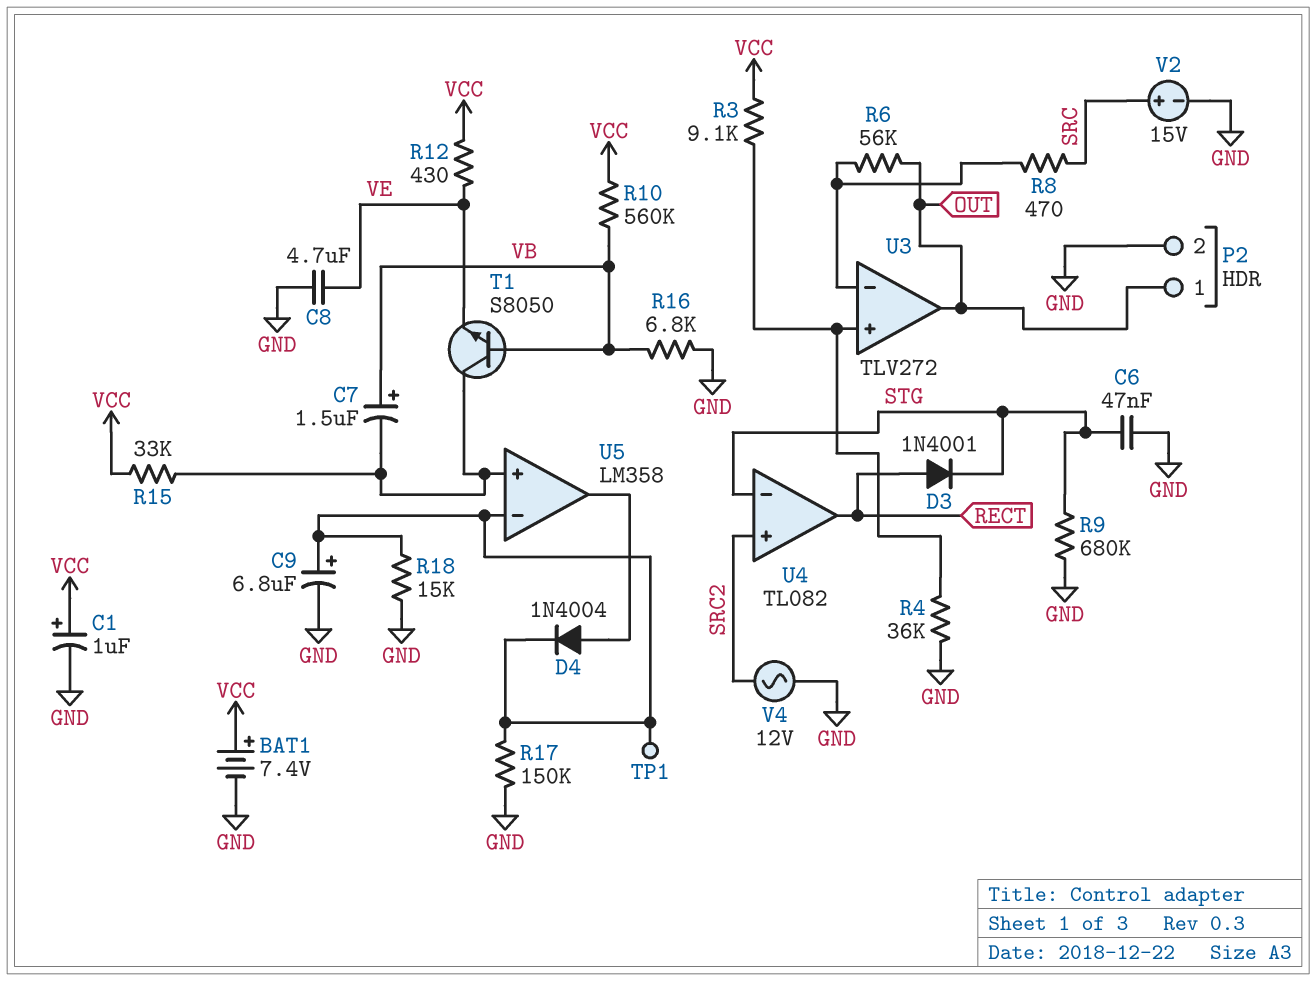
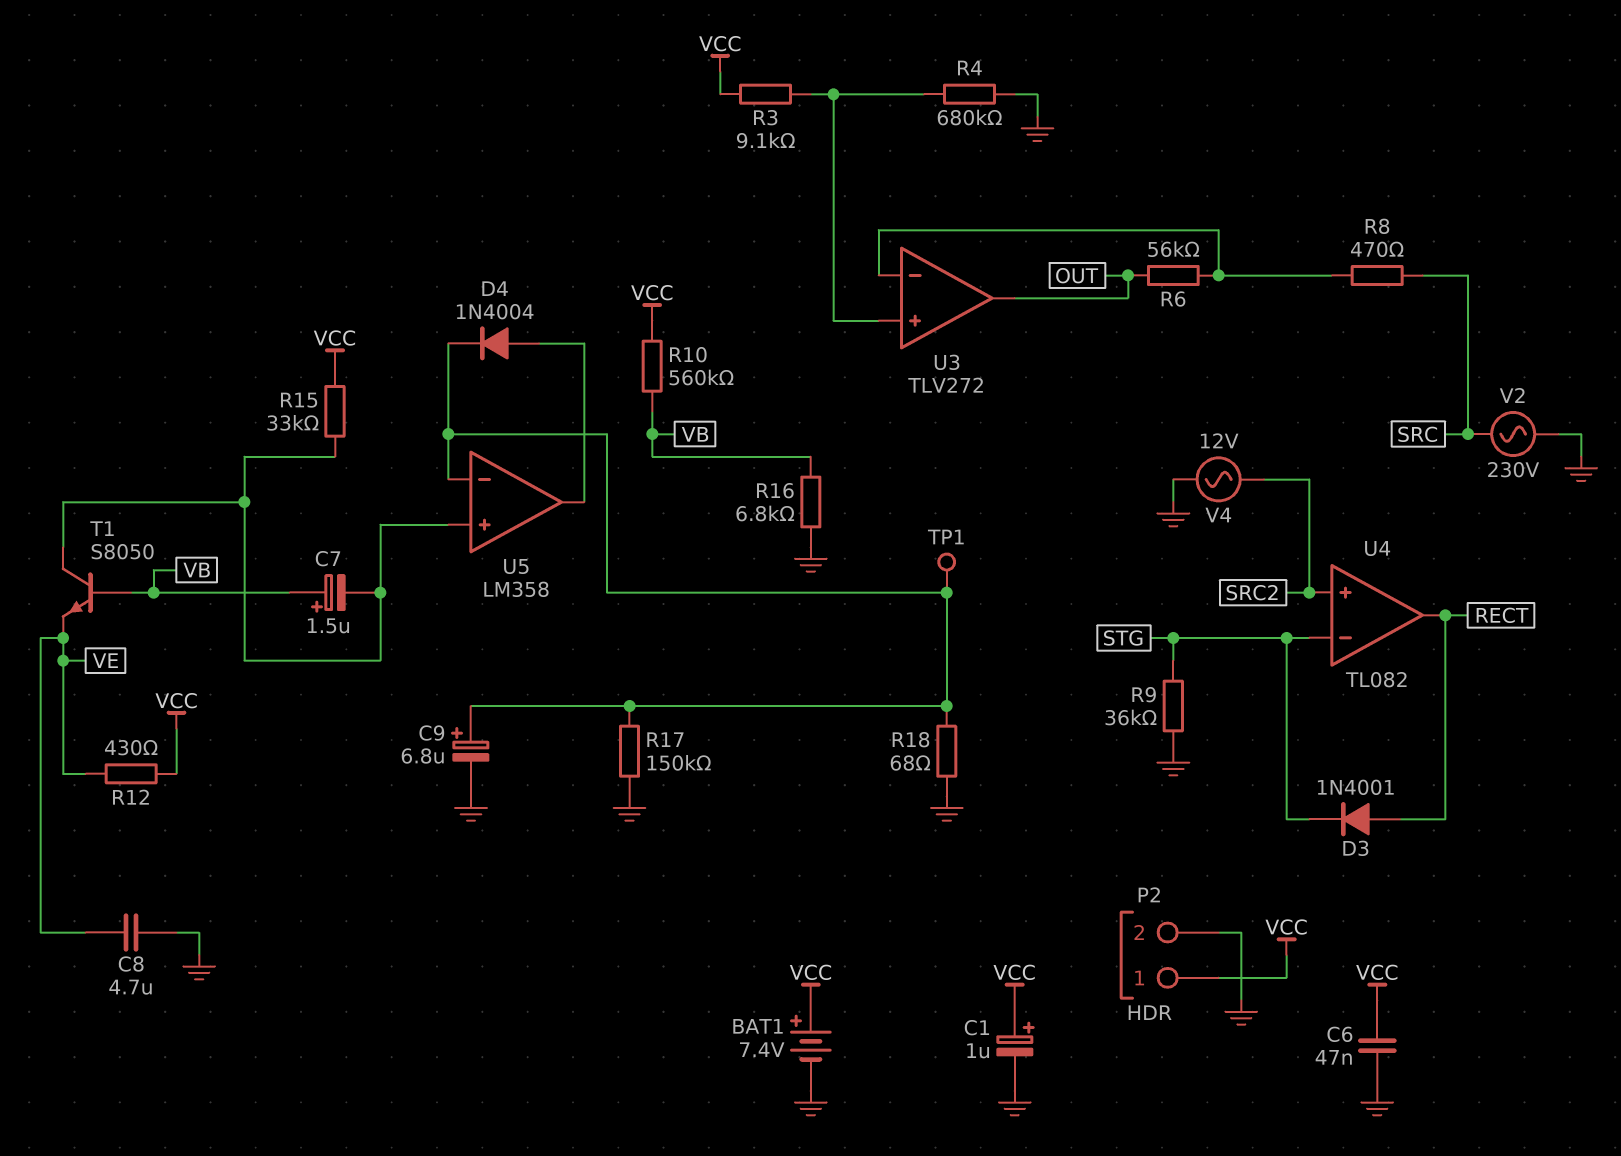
C6: 47nF (GND, STG) -> 47nF (GND, VCC)
P2 pin 1: OUT -> VCC
R4: 36k (GND, U3/in+) -> 680k (GND, U3/in+)
R9: 680k (GND, STG) -> 36k (GND, STG)
R18: 15k (GND, U5/in-) -> 68 (GND, U5/in-)
V2: 15V (plus SRC, minus GND) -> AC 230V (GND, SRC)

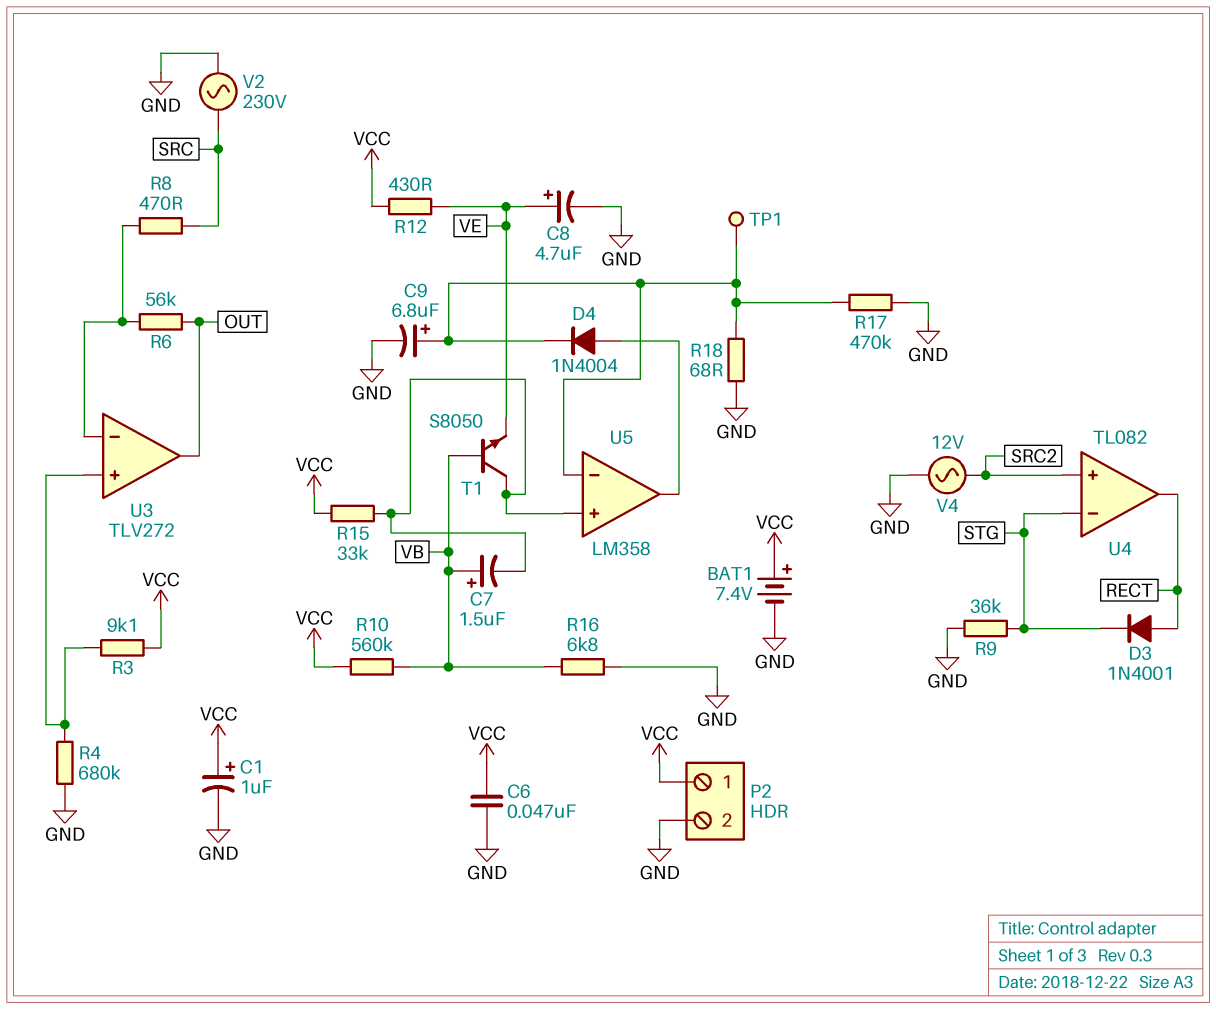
C8: 4.7uF (GND, VE) -> 4.7uF (plus VE, minus GND)
R17: 150k (GND, U5/in-) -> 470k (GND, U5/in-)

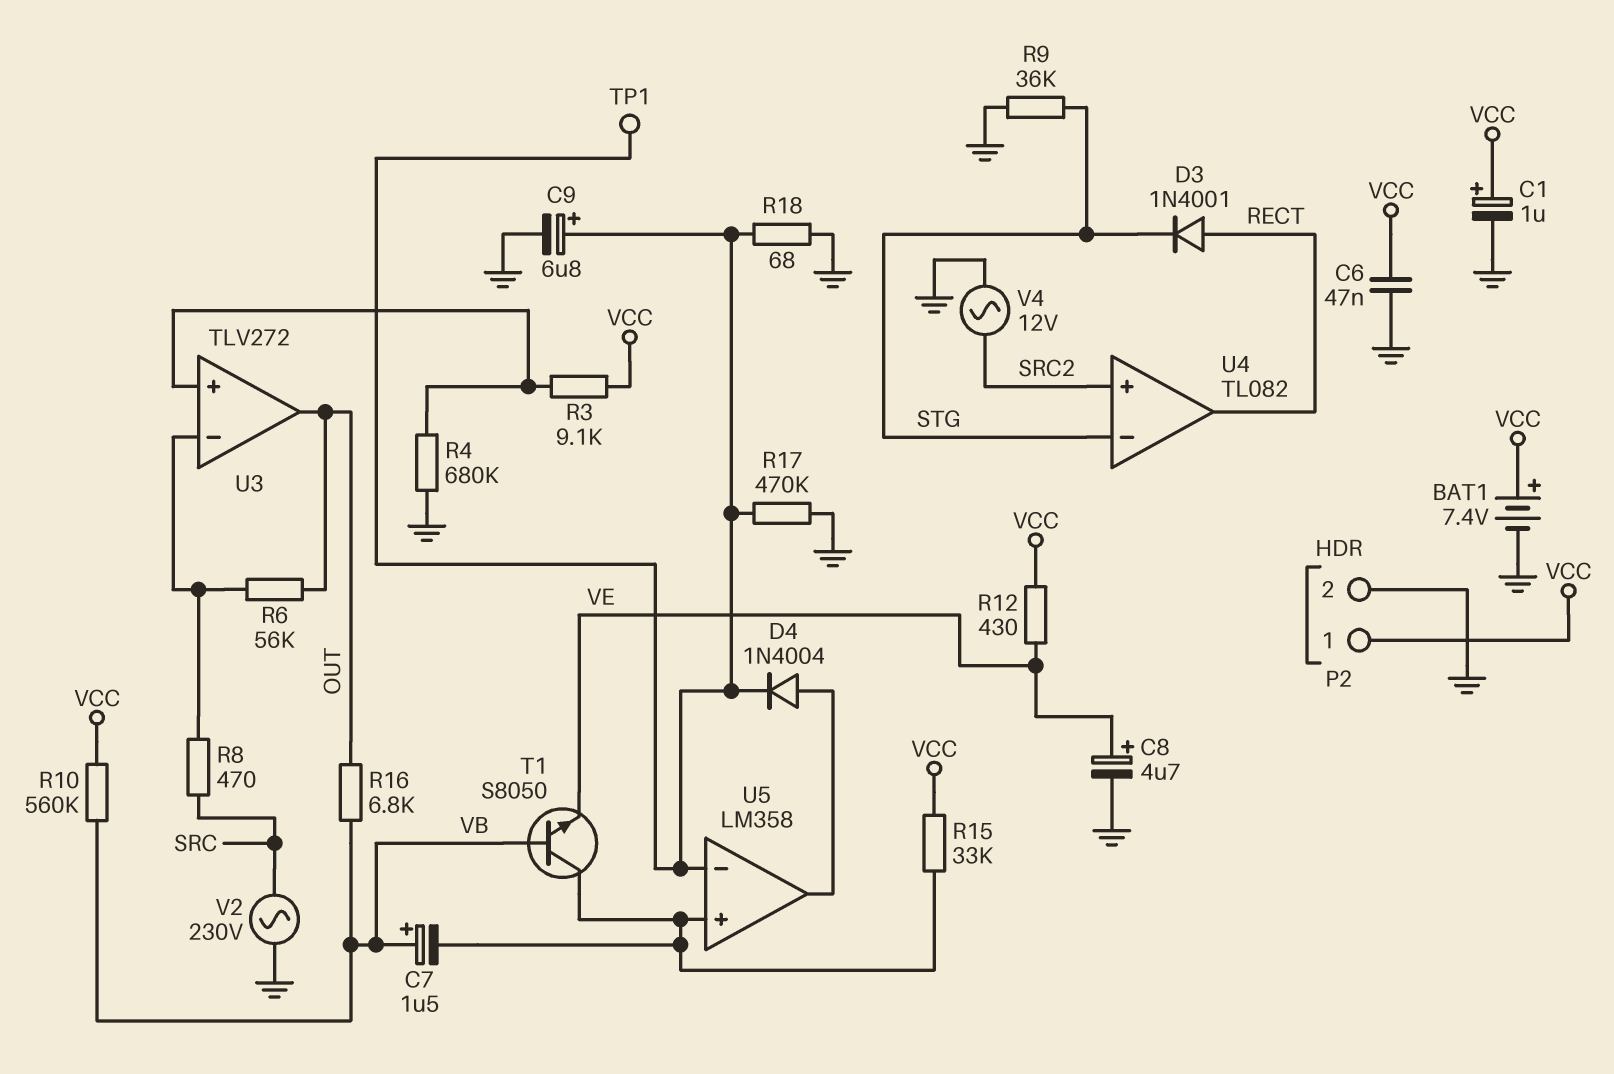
R16: 6.8k (GND, VB) -> 6.8k (OUT, VB)

